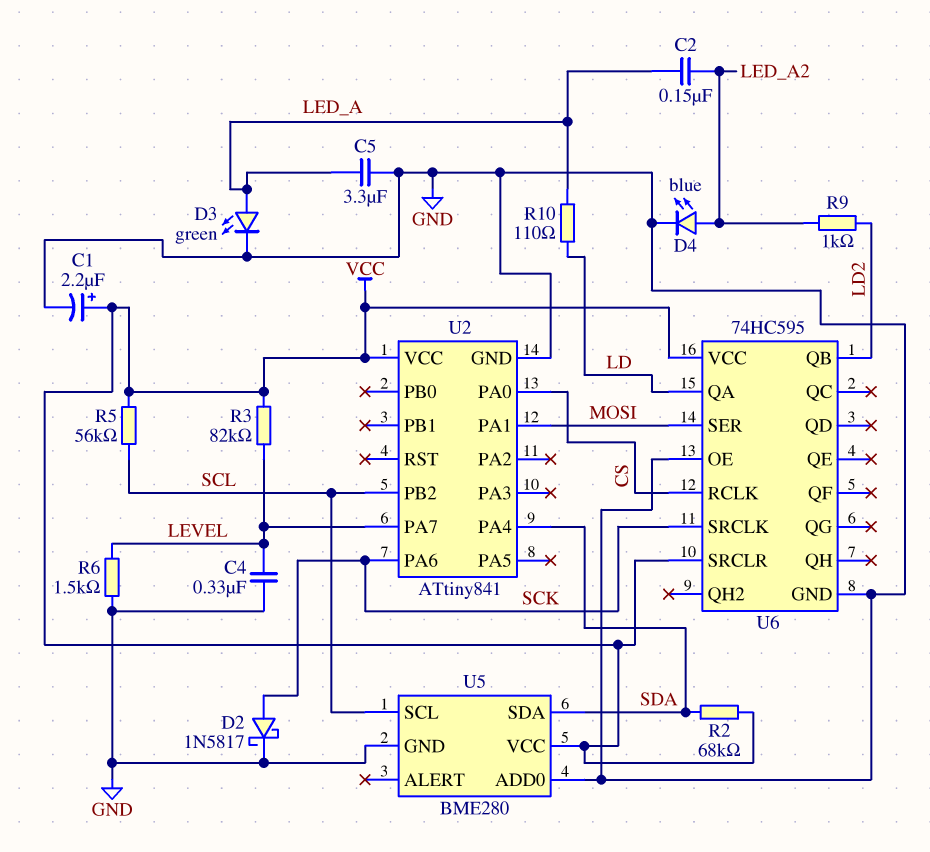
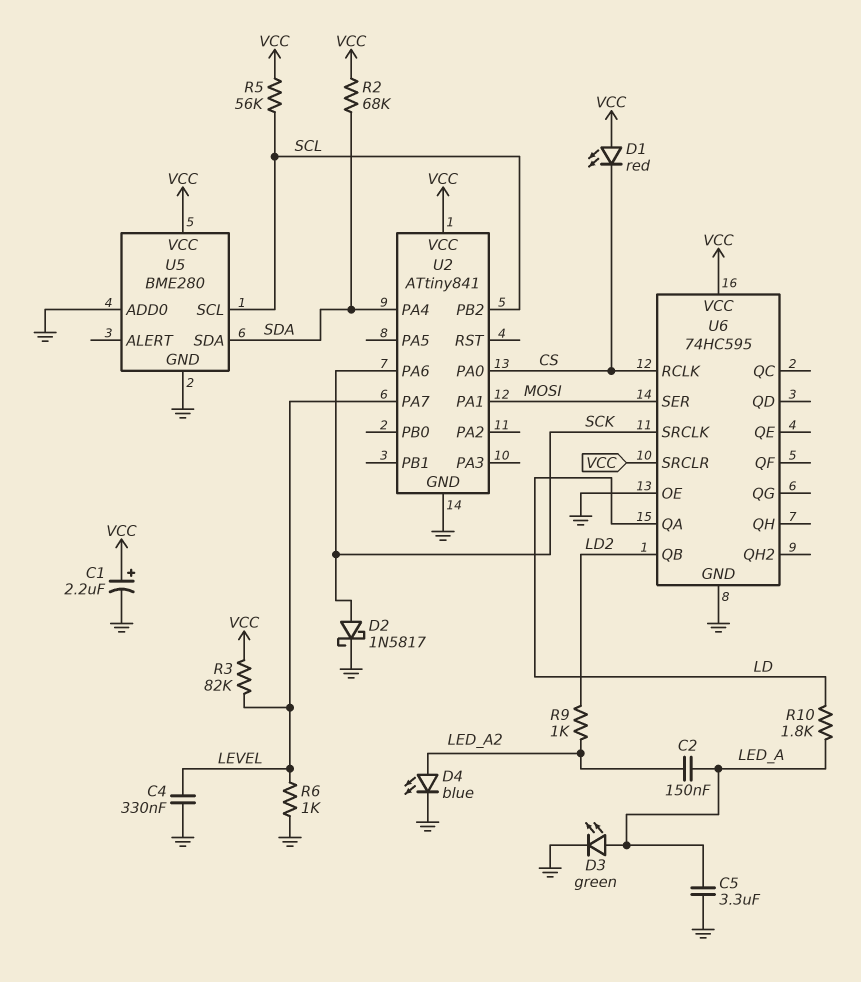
D1: none -> LED red (A VCC, K CS)
R6: 1.5k (GND, LEVEL) -> 1k (GND, LEVEL)
R10: 110 (LD, LED_A) -> 1.8k (LD, LED_A)

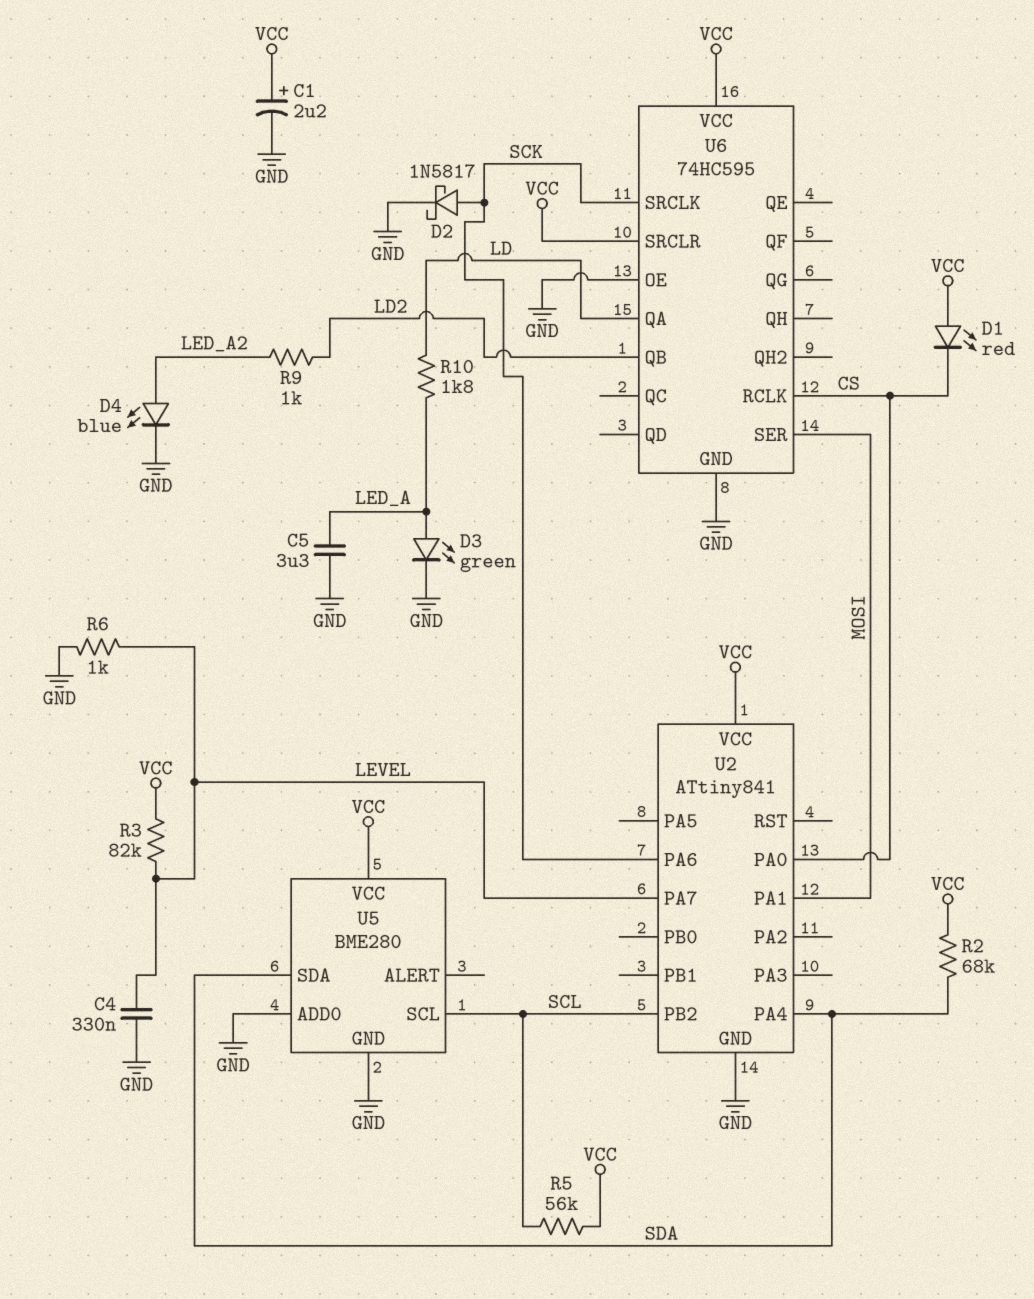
C2: 150nF (LED_A, LED_A2) -> none

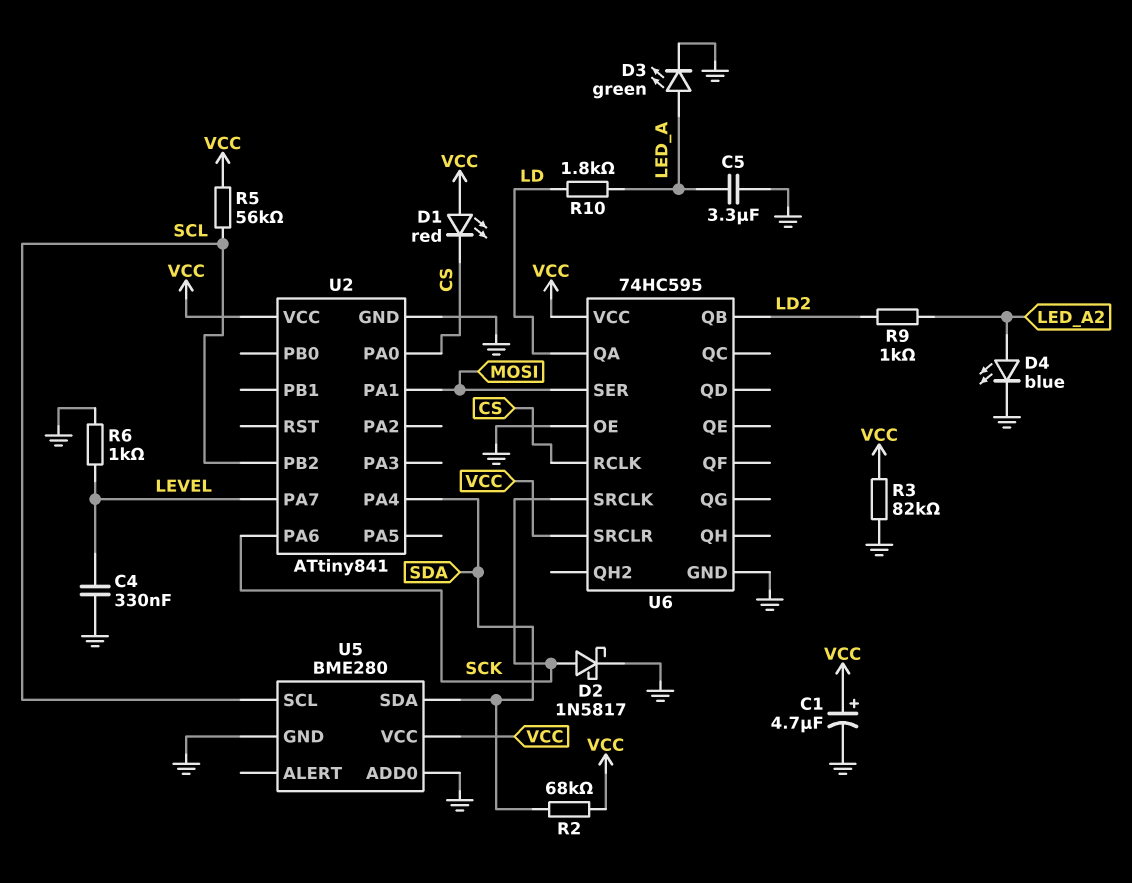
C1: 2.2uF (plus VCC, minus GND) -> 4.7uF (plus VCC, minus GND)
R3: 82k (LEVEL, VCC) -> 82k (GND, VCC)

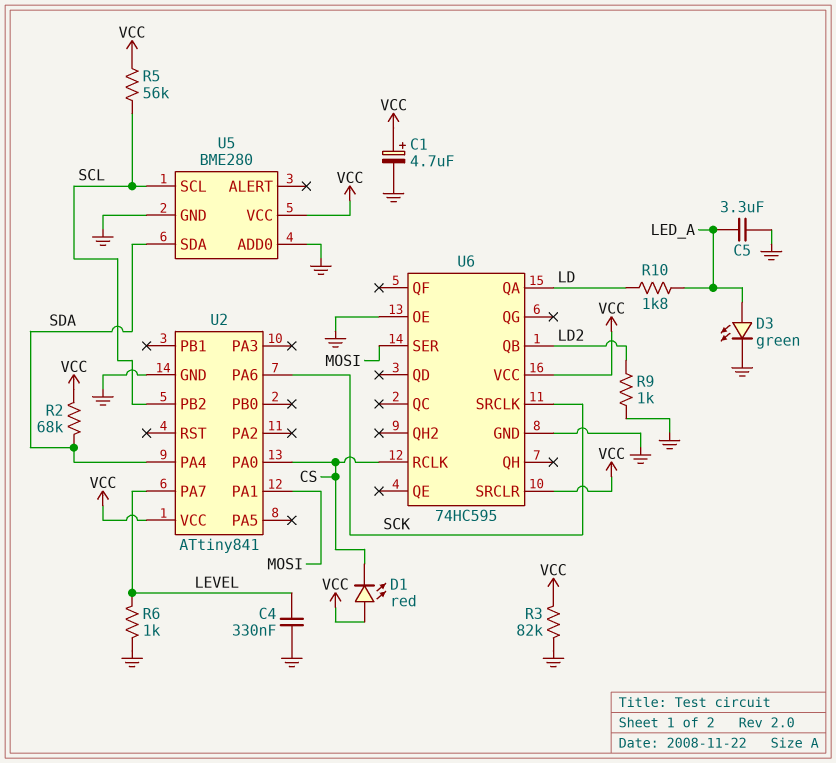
D2: schottky 1N5817 (A SCK, K GND) -> none
D4: LED blue (A LED_A2, K GND) -> none
R9: 1k (LD2, LED_A2) -> 1k (GND, LD2)

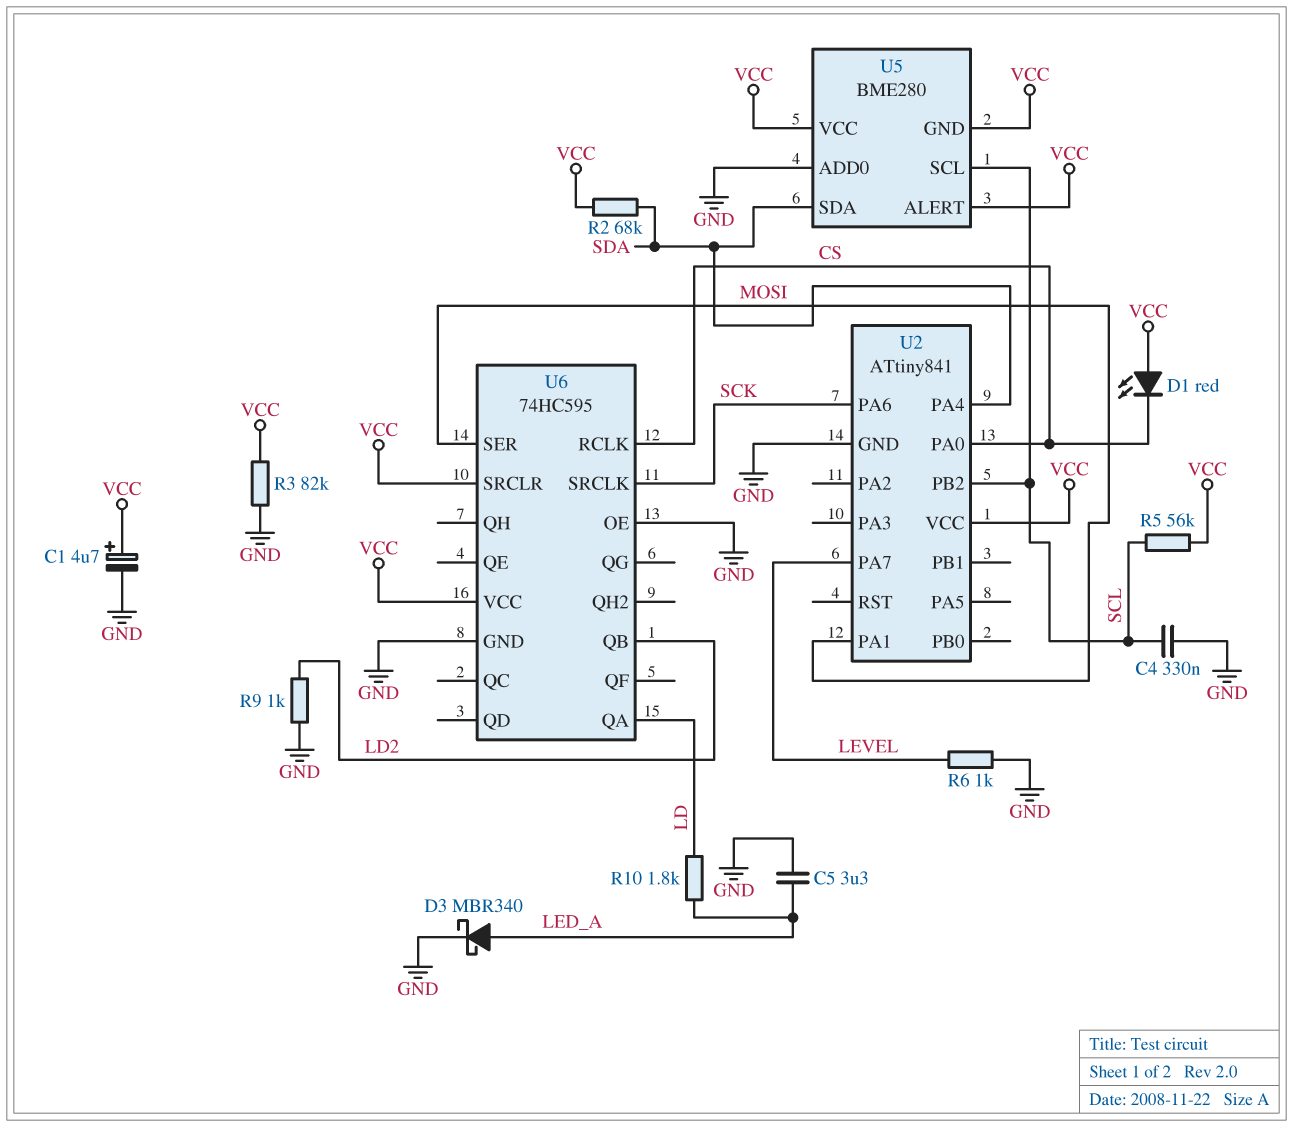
C4: 330nF (GND, LEVEL) -> 330nF (GND, SCL)
D3: LED green (A LED_A, K GND) -> schottky MBR340 (A LED_A, K GND)
U5 pin ALERT: none -> VCC
U5 pin GND: GND -> VCC

